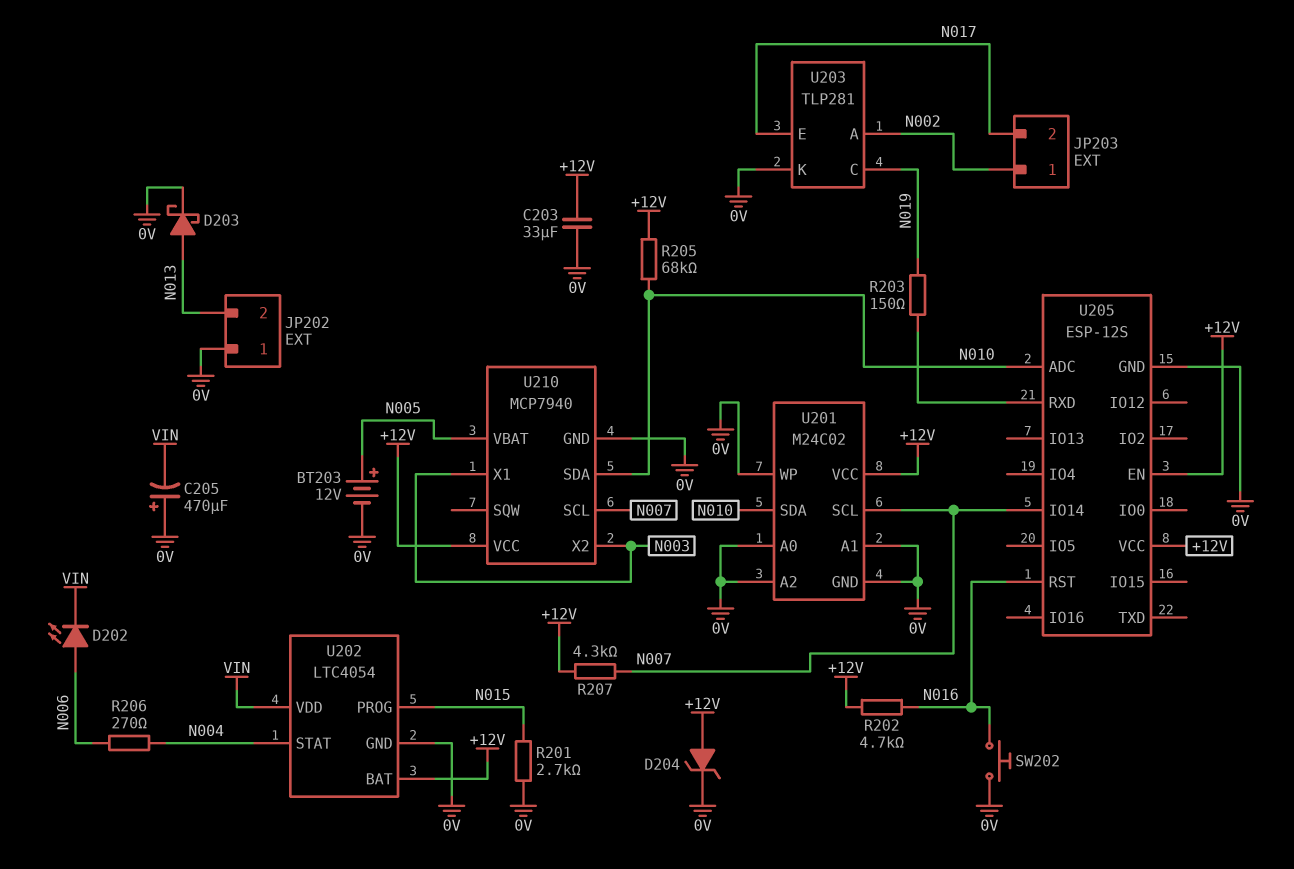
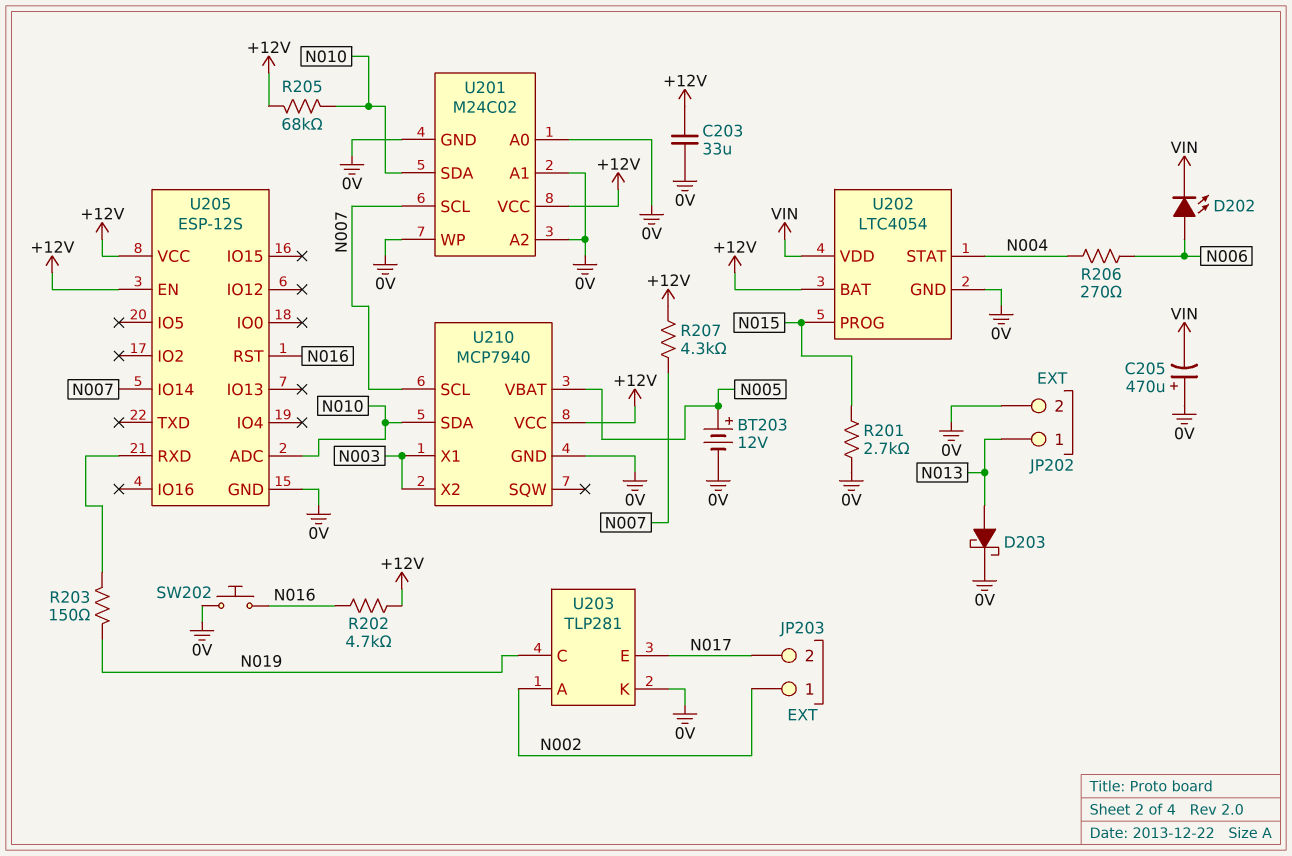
D204: zener (A +12V, K 0V) -> none
JP202 pin 1: 0V -> N013
JP202 pin 2: N013 -> 0V

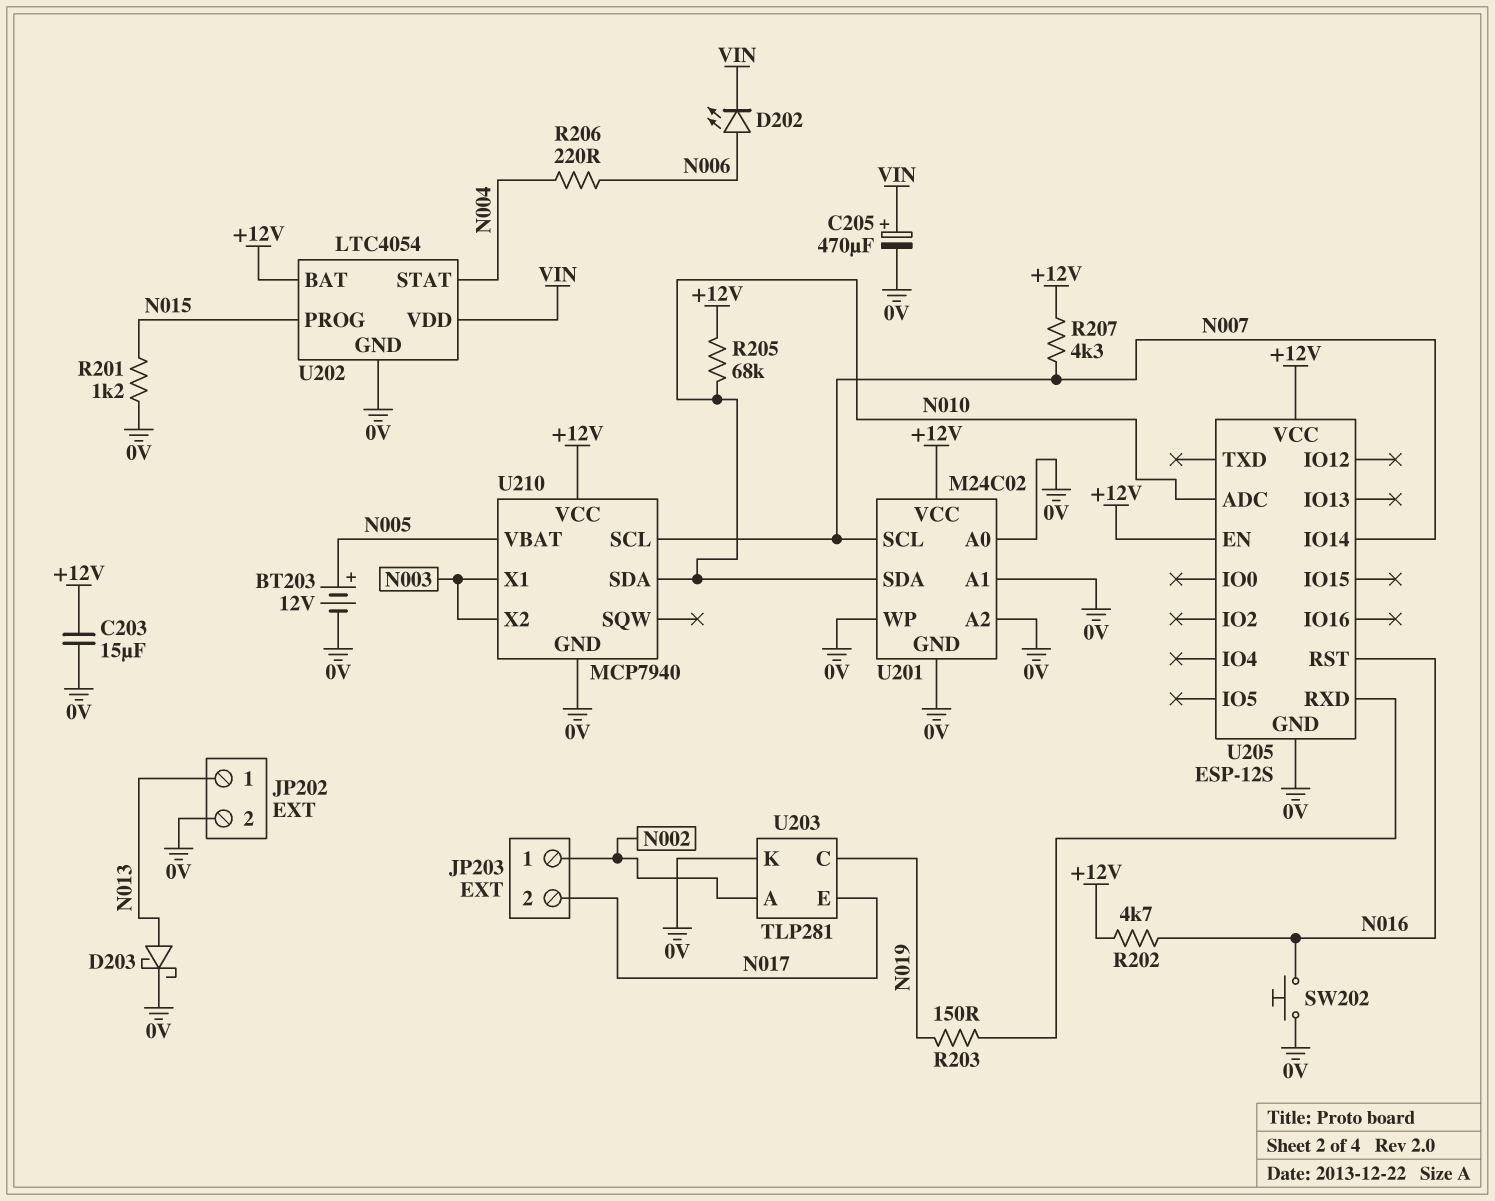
C203: 33uF (+12V, 0V) -> 15uF (+12V, 0V)
C205: 470uF (plus 0V, minus VIN) -> 470uF (plus VIN, minus 0V)
R201: 2.7k (0V, N015) -> 1.2k (0V, N015)
R206: 270 (N004, N006) -> 220 (N004, N006)

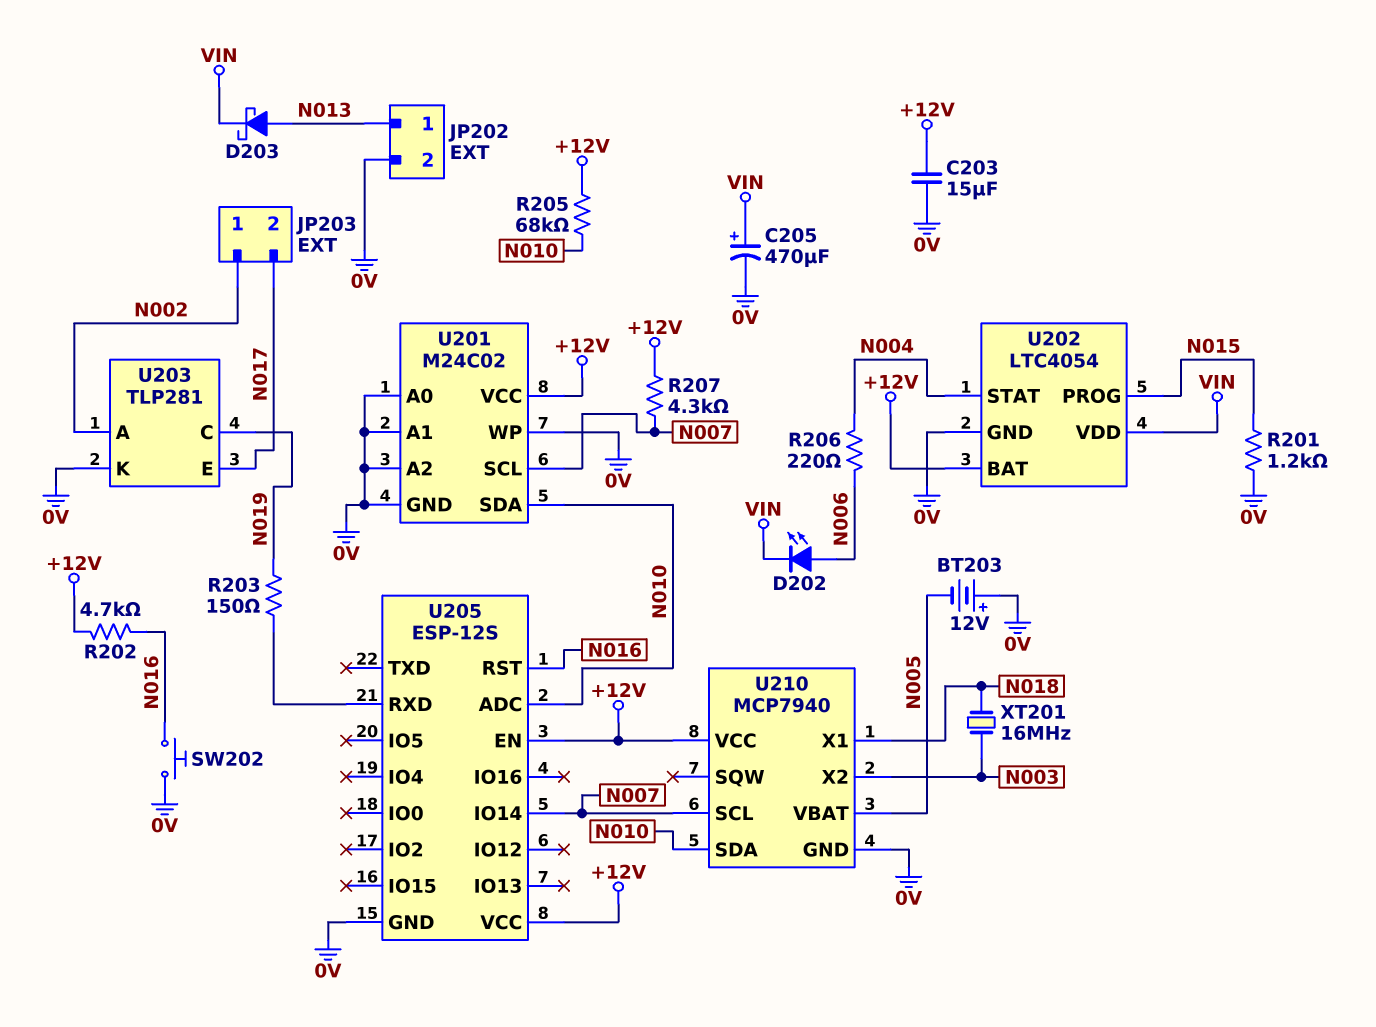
BT203: 12V (plus N005, minus 0V) -> 12V (plus 0V, minus N005)
D203: schottky (A N013, K 0V) -> schottky (A N013, K VIN)
U210 pin X1: N003 -> N018
XT201: none -> 16MHz (N003, N018)

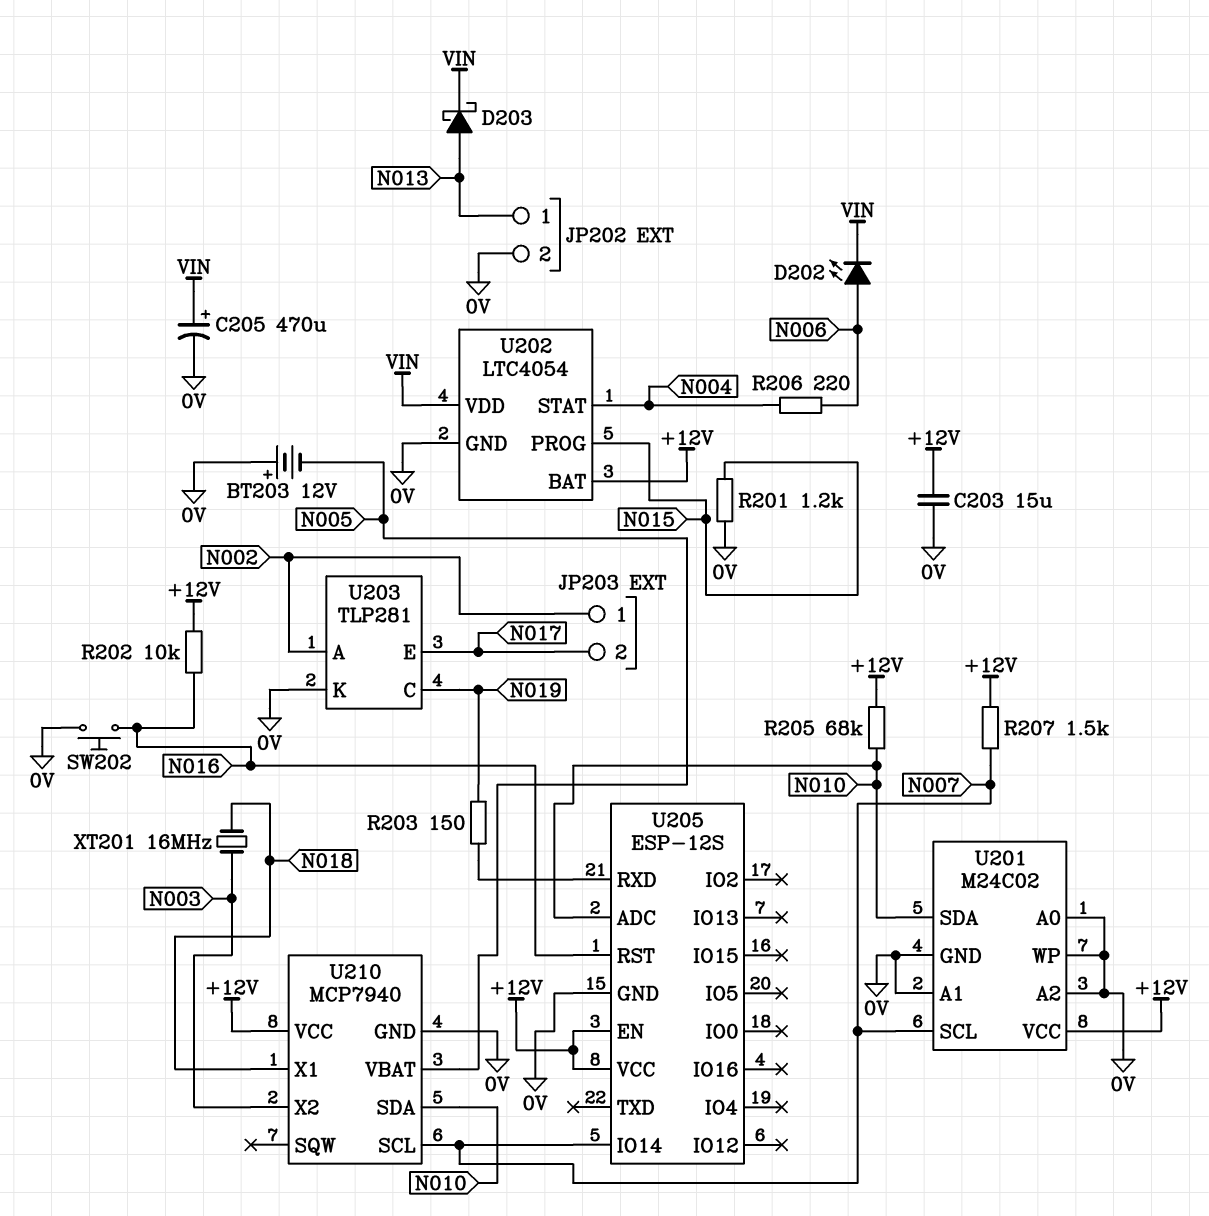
R202: 4.7k (+12V, N016) -> 10k (+12V, N016)
R207: 4.3k (+12V, N007) -> 1.5k (+12V, N007)

